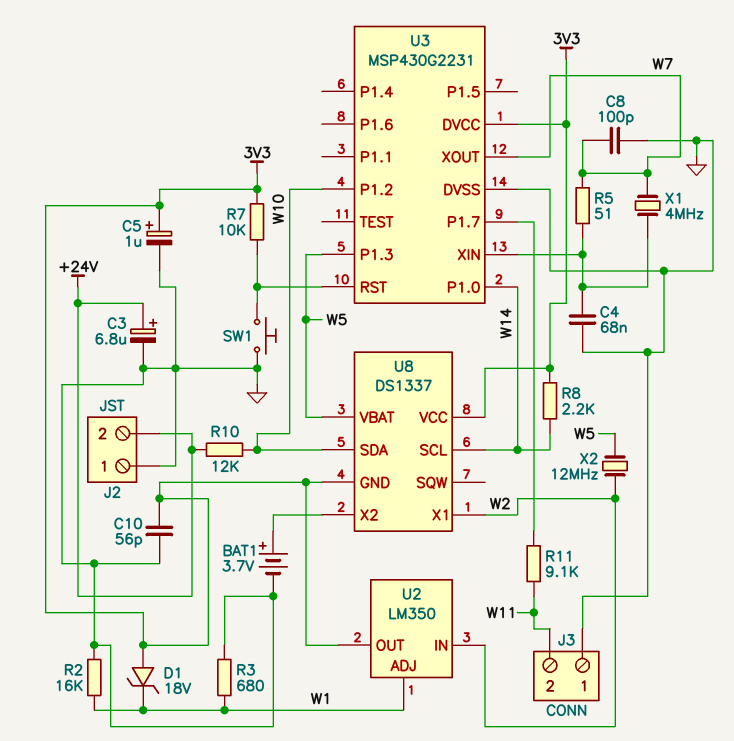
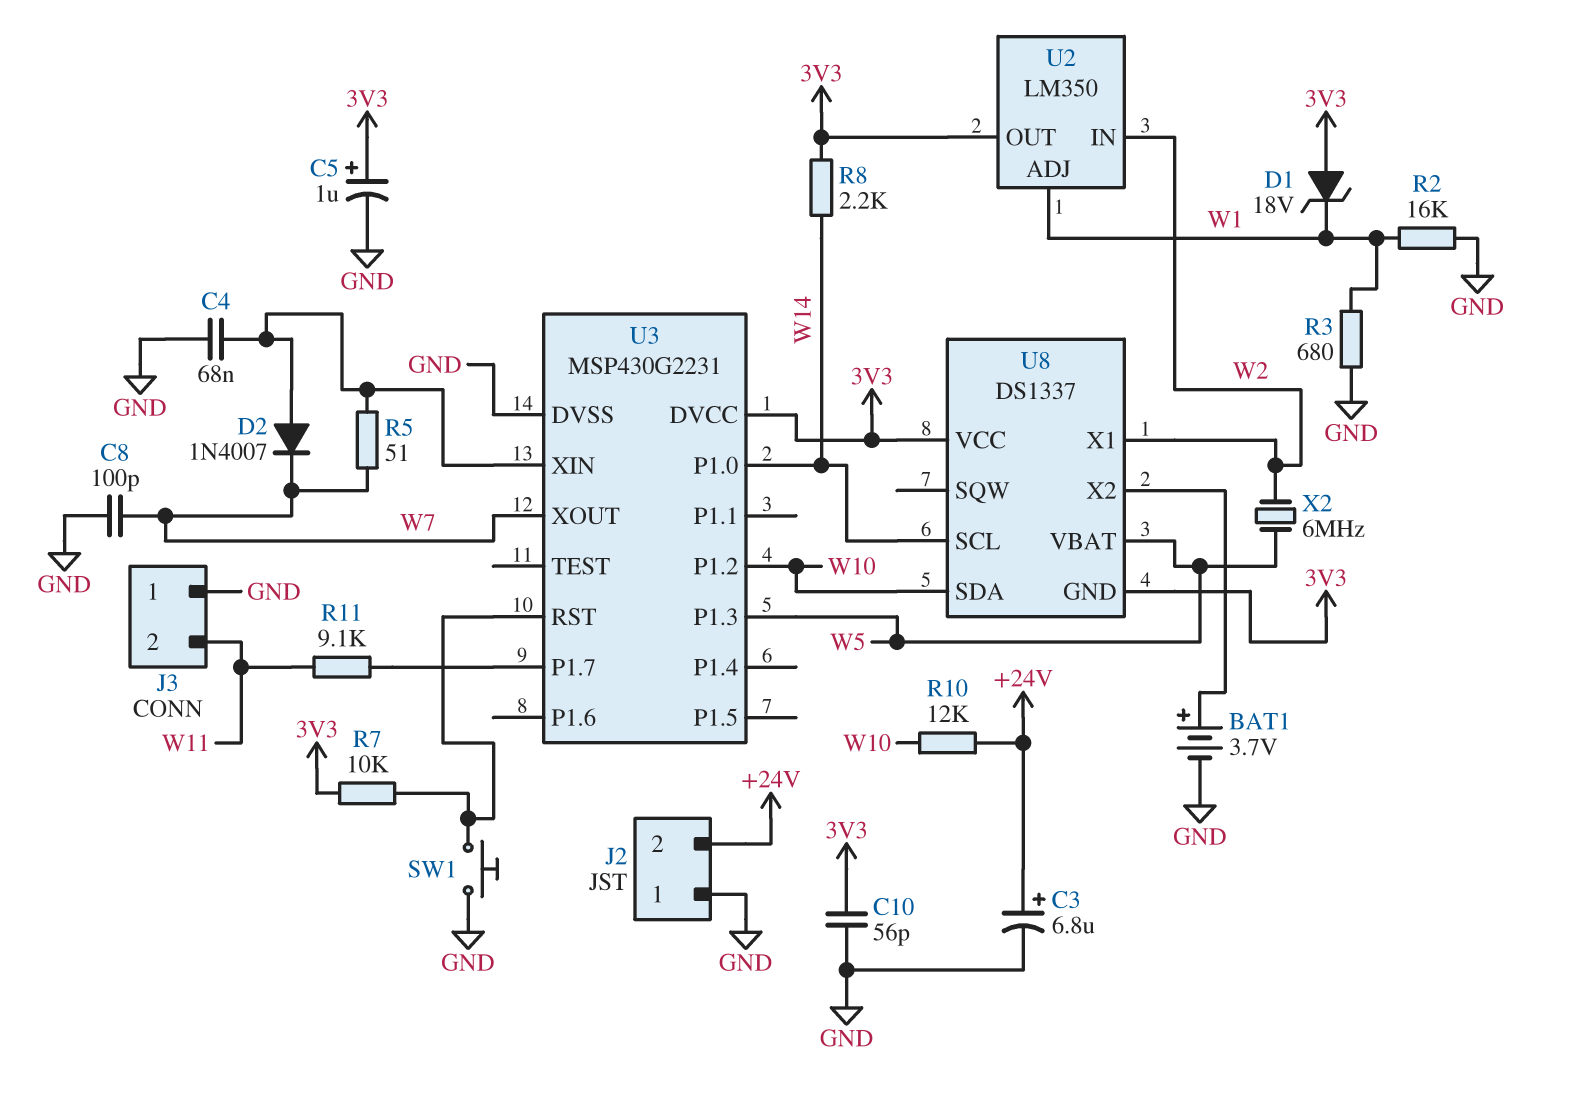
D2: none -> diode 1N4007 (A U3/XIN, K W7)
X1: 4MHz (U3/XIN, W7) -> none
X2: 12MHz (W2, W5) -> 6MHz (W2, W5)

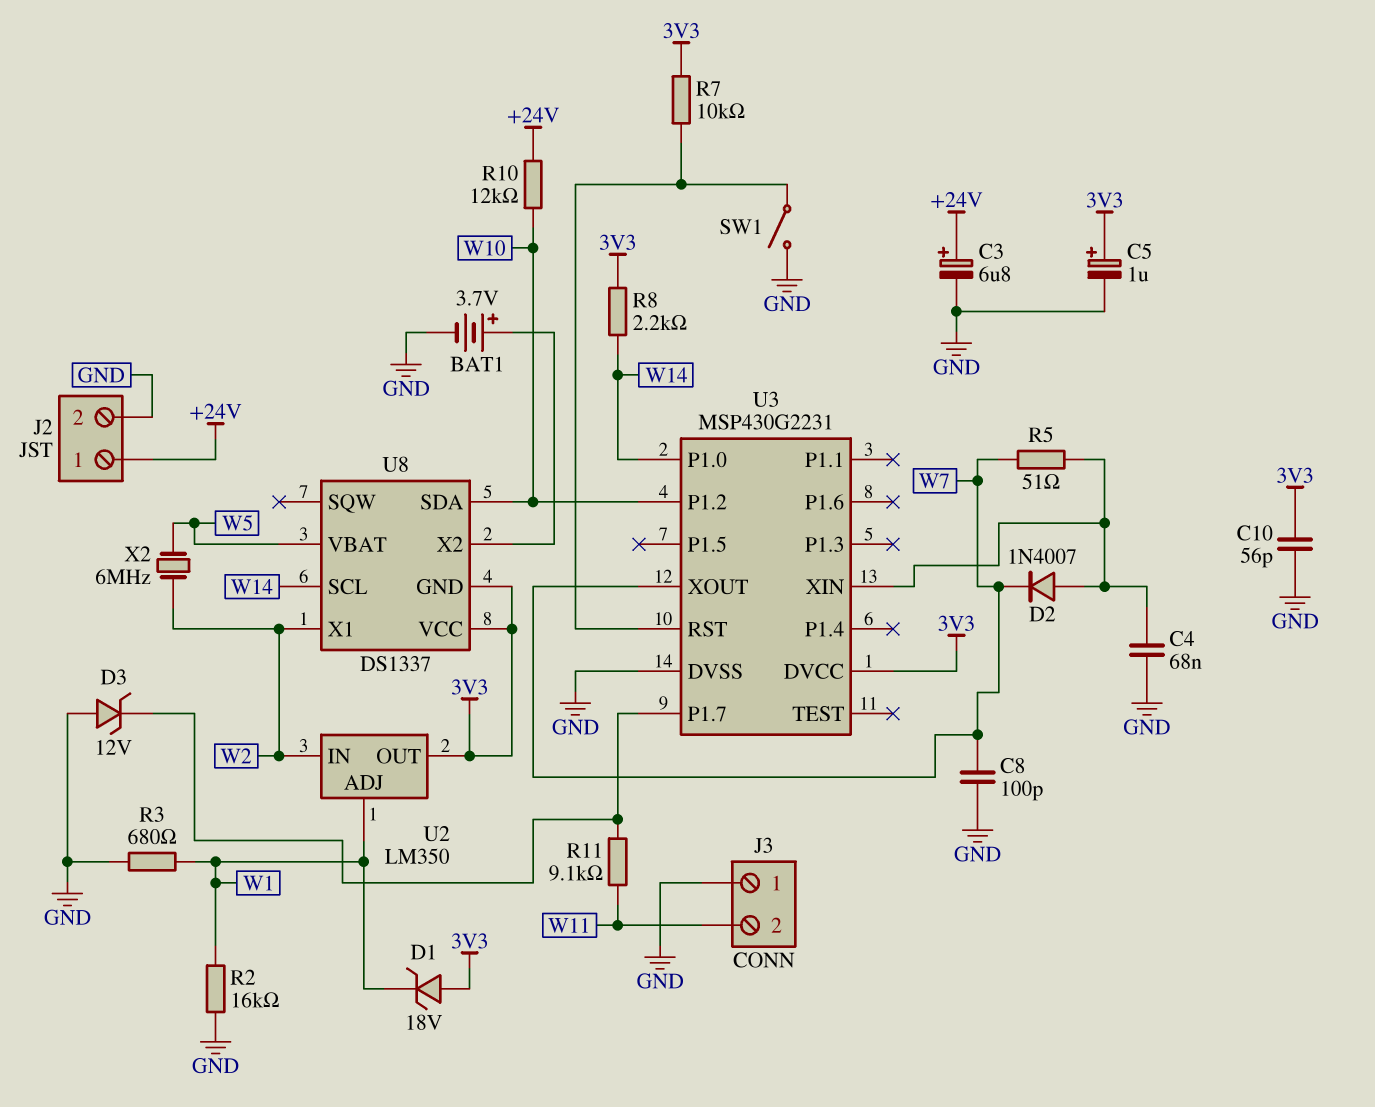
D3: none -> zener 12V (A GND, K U3/P1.7)
J2 pin 1: GND -> +24V
J2 pin 2: +24V -> GND
SW1: button (GND, U3/RST) -> switch (GND, U3/RST)
U3 pin P1.3: W5 -> none

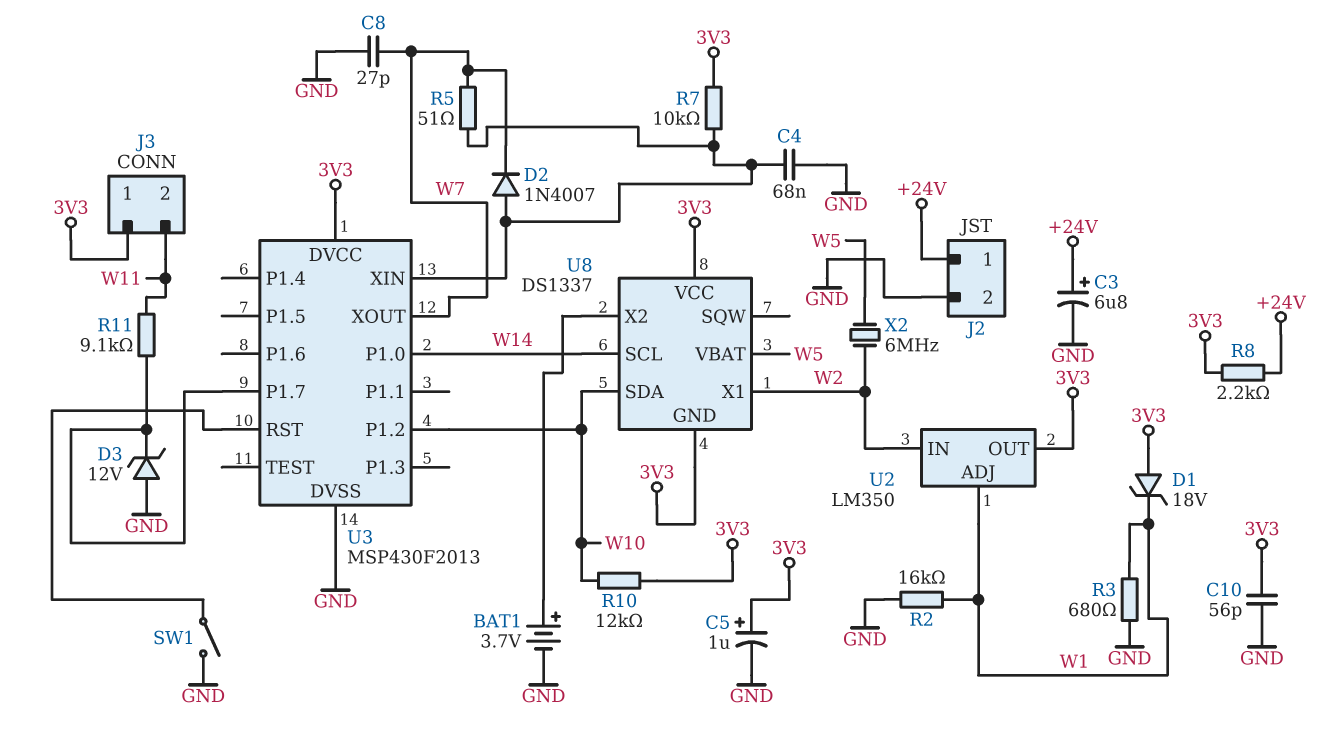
C8: 100pF (GND, W7) -> 27pF (GND, W7)
J3 pin 1: GND -> 3V3
R7: 10k (3V3, U3/RST) -> 10k (3V3, U3/XIN)
R8: 2.2k (3V3, W14) -> 2.2k (+24V, 3V3)
R10: 12k (+24V, W10) -> 12k (3V3, W10)
U3: MSP430G2231 -> MSP430F2013

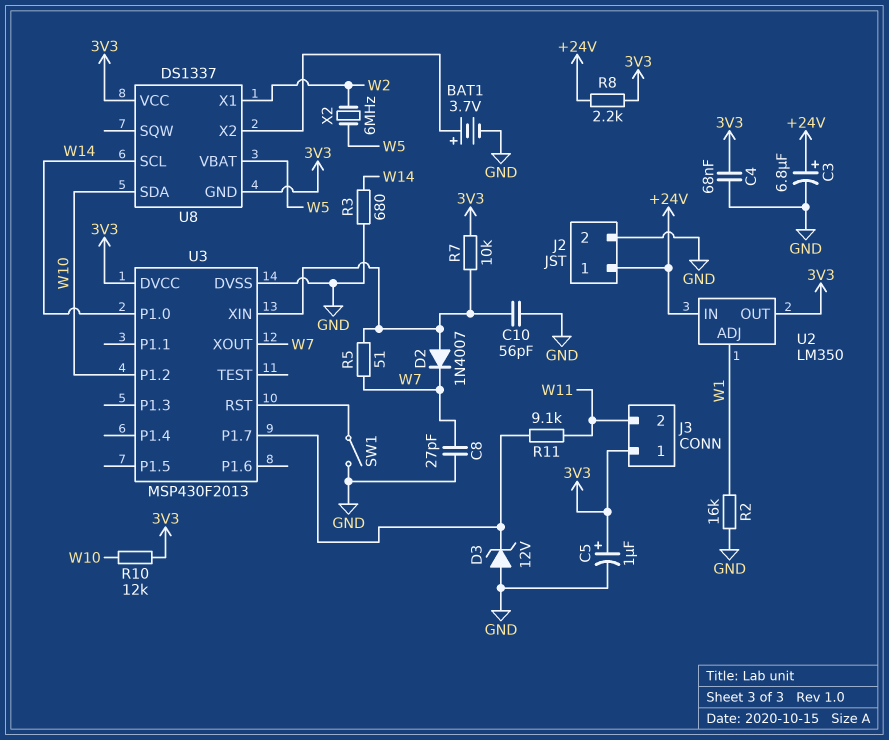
C4: 68nF (GND, U3/XIN) -> 68nF (3V3, GND)
C10: 56pF (3V3, GND) -> 56pF (GND, U3/XIN)
D1: zener 18V (A 3V3, K W1) -> none
R3: 680 (GND, W1) -> 680 (GND, W14)
U2 pin IN: W2 -> +24V

